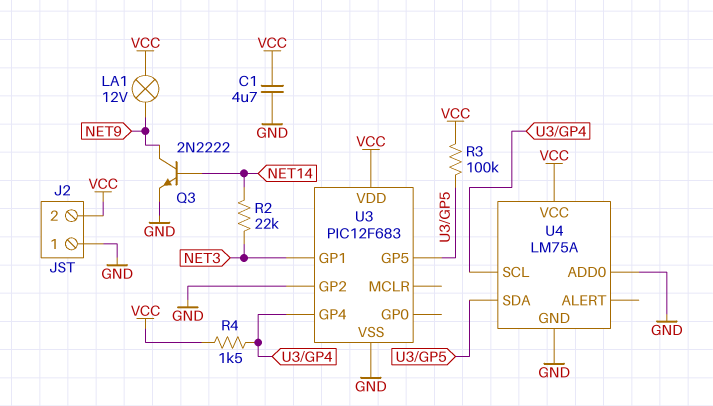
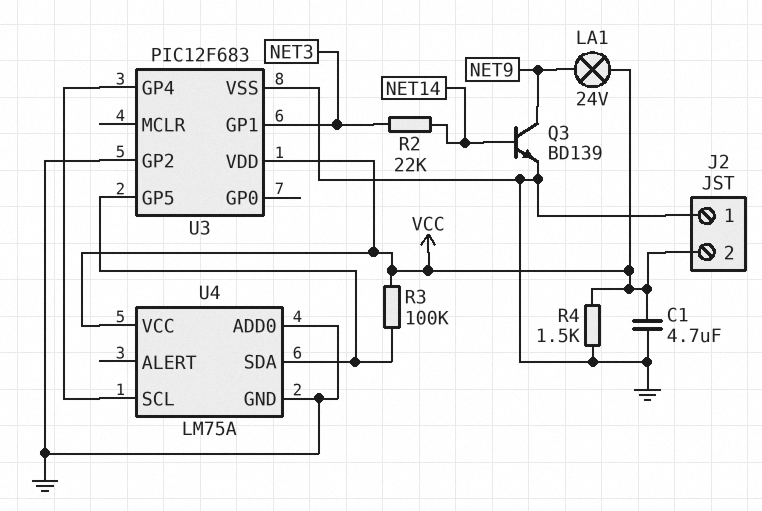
LA1: lamp 12V (NET9, VCC) -> lamp 24V (NET9, VCC)
Q3: NPN 2N2222 (B NET14, C NET9, E GND) -> NPN BD139 (B NET14, C NET9, E GND)
R4: 1.5k (U3/GP4, VCC) -> 1.5k (GND, VCC)

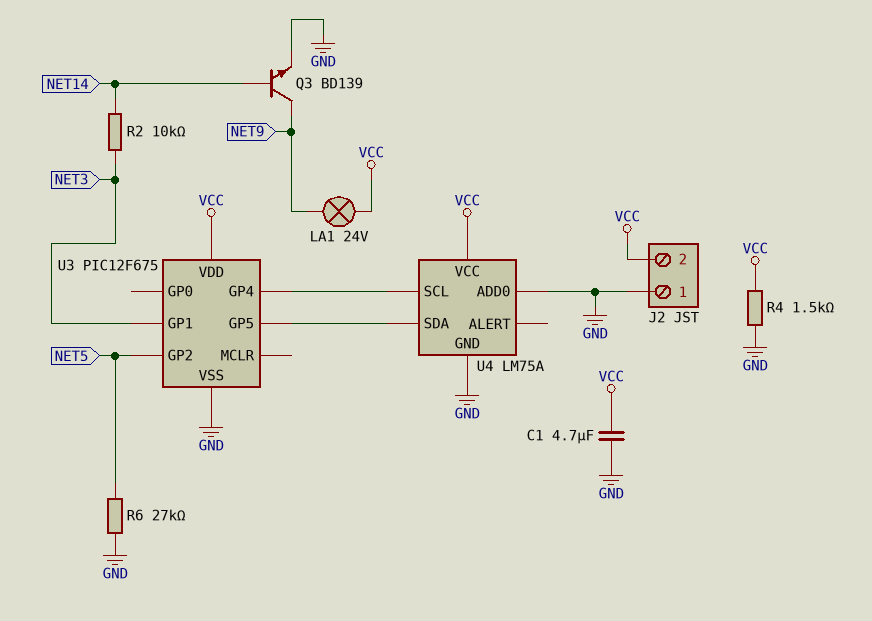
R2: 22k (NET3, NET14) -> 10k (NET3, NET14)
R3: 100k (U3/GP5, VCC) -> none
R6: none -> 27k (GND, NET5)
U3: PIC12F683 -> PIC12F675
U3 pin GP2: GND -> NET5

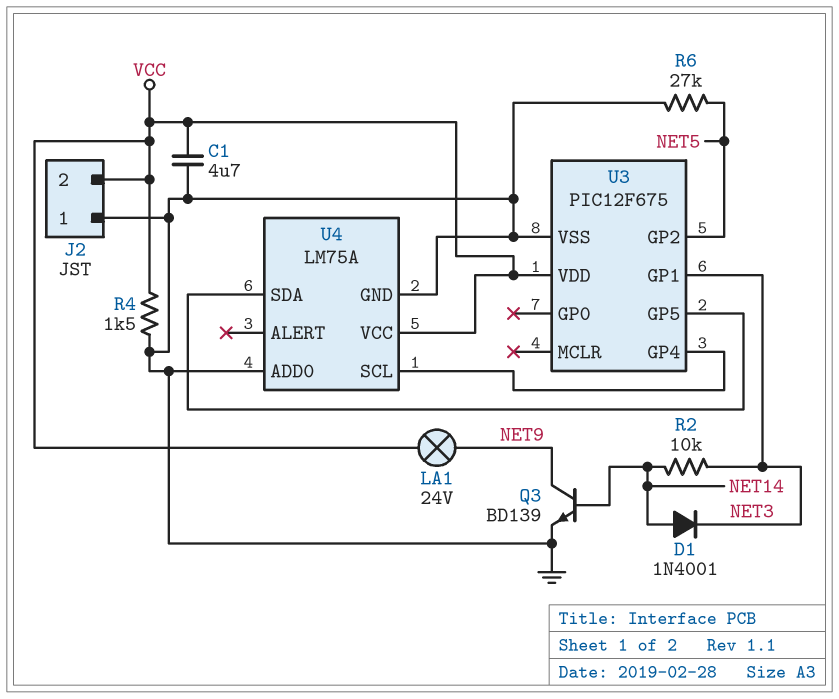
D1: none -> diode 1N4001 (A NET14, K NET3)

